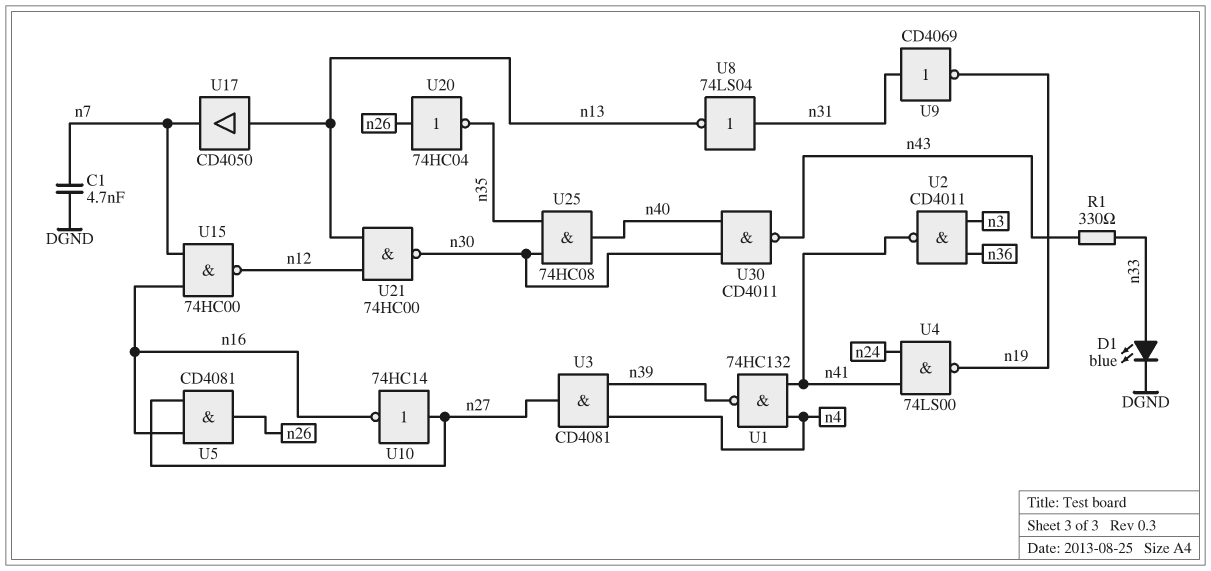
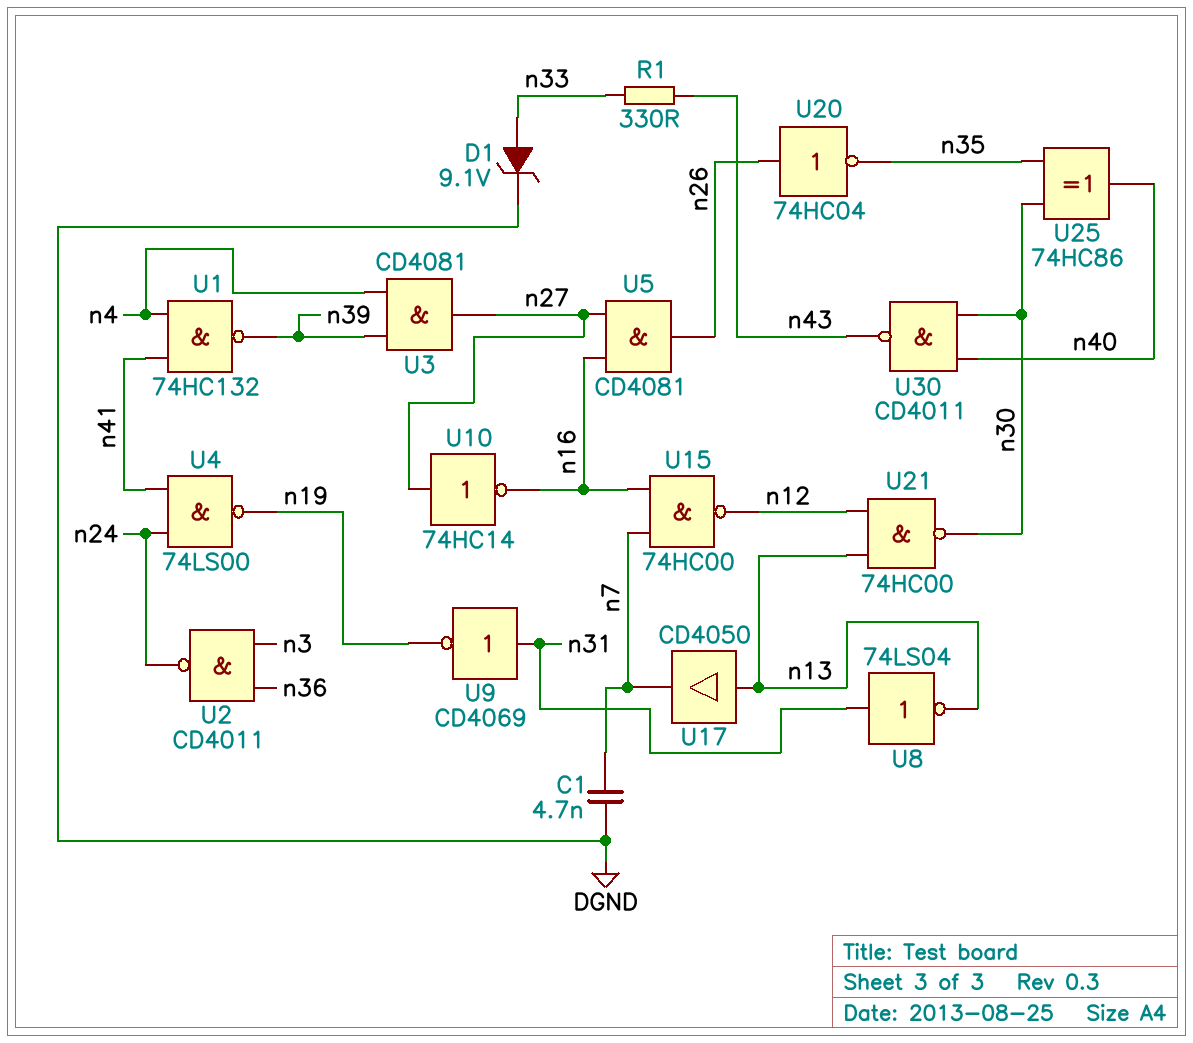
D1: LED blue (A n33, K DGND) -> zener 9.1V (A n33, K DGND)
U2: NAND CD4011 (in n3, in n36, out n41) -> NAND CD4011 (in n3, in n36, out n24)
U25: AND 74HC08 (in n30, in n35, out n40) -> XOR 74HC86 (in n30, in n35, out n40)

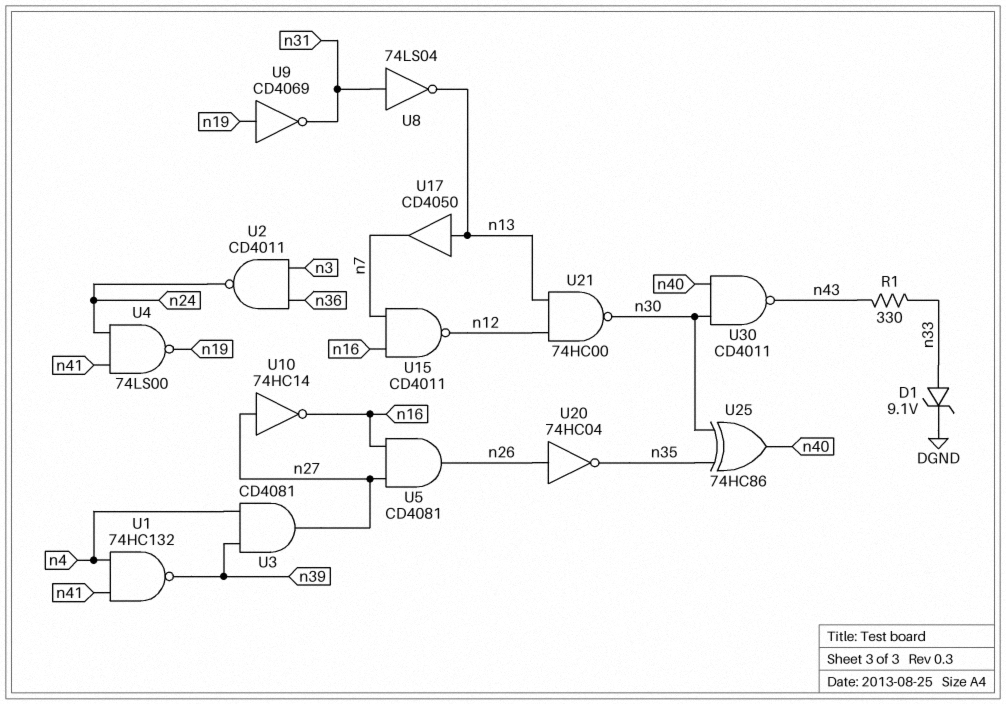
C1: 4.7nF (DGND, n7) -> none
U9: NOT CD4069 (in n31, out n19) -> NOT CD4069 (in n19, out n31)
U15: NAND 74HC00 (in n7, in n16, out n12) -> NAND CD4011 (in n7, in n16, out n12)

